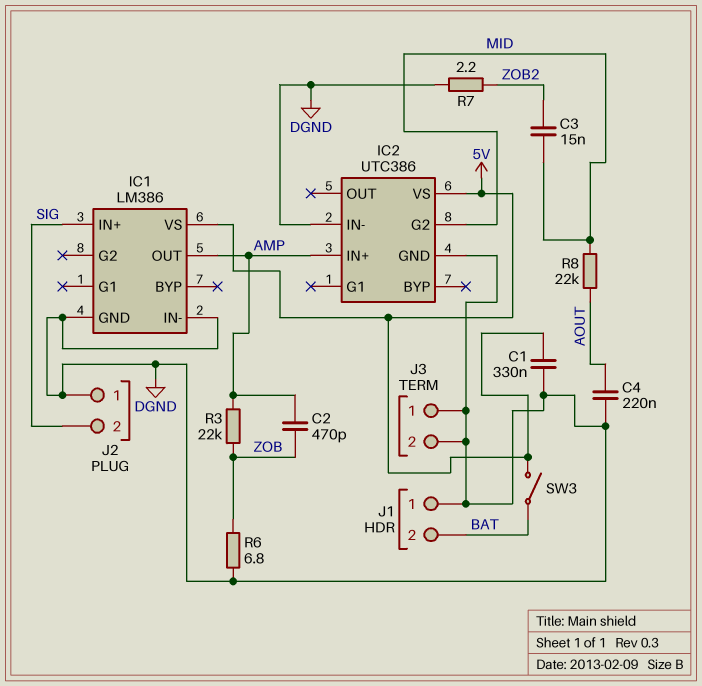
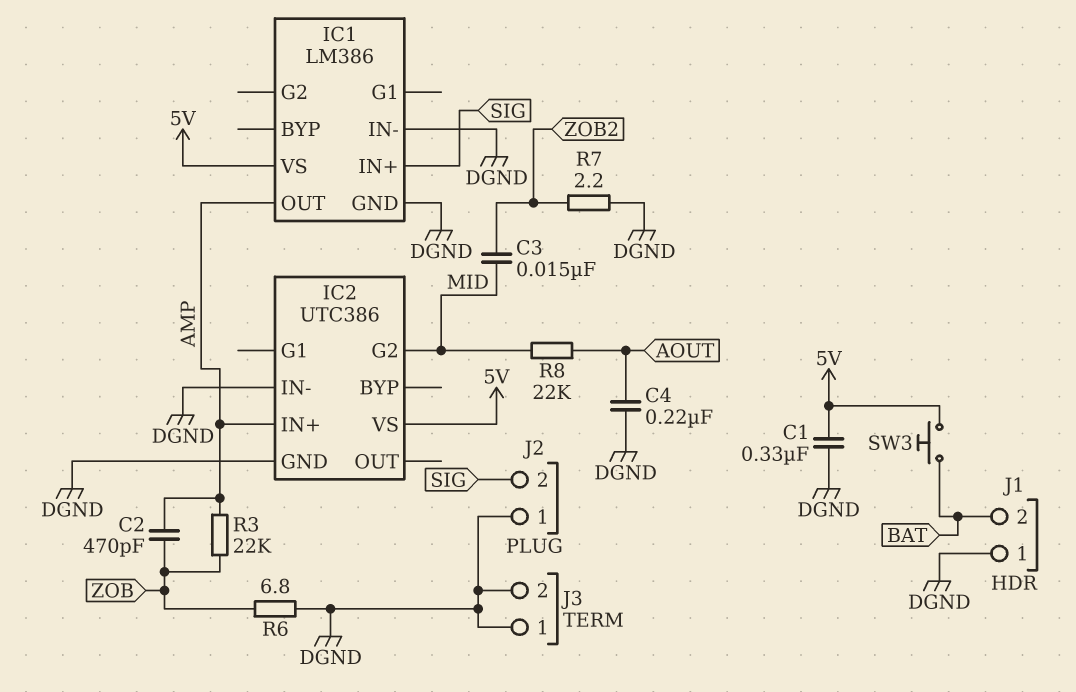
SW3: switch (5V, BAT) -> button (5V, BAT)

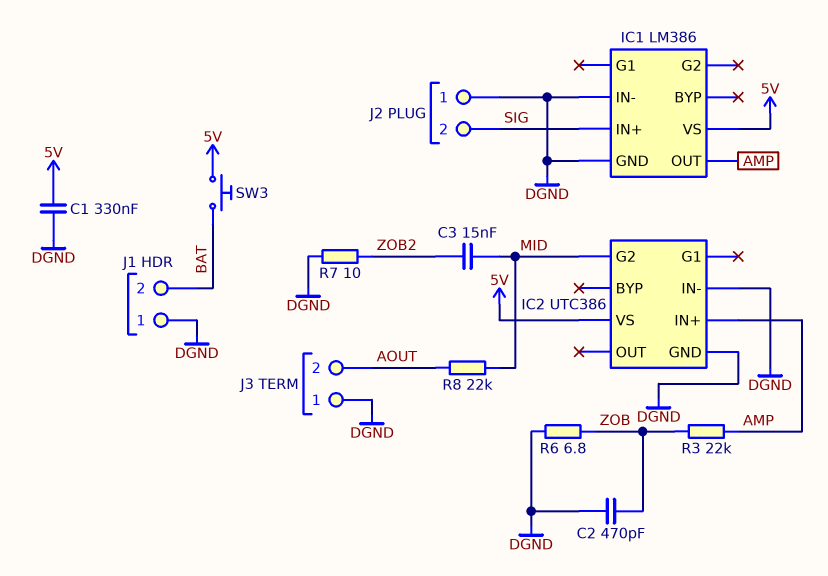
C2: 470pF (AMP, ZOB) -> 470pF (DGND, ZOB)
C4: 220nF (AOUT, DGND) -> none
J3 pin 2: DGND -> AOUT
R7: 2.2 (DGND, ZOB2) -> 10 (DGND, ZOB2)

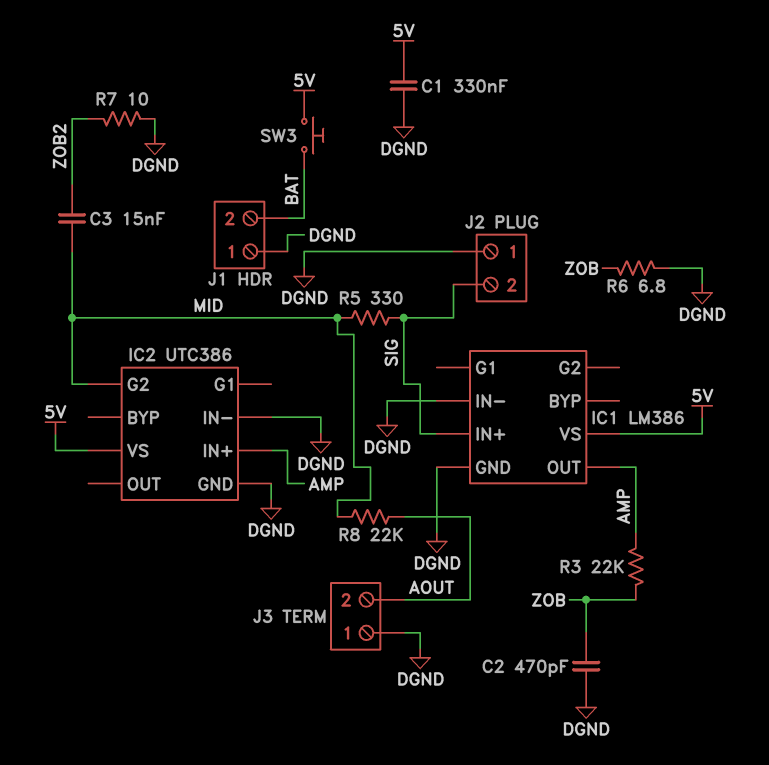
R5: none -> 330 (MID, SIG)

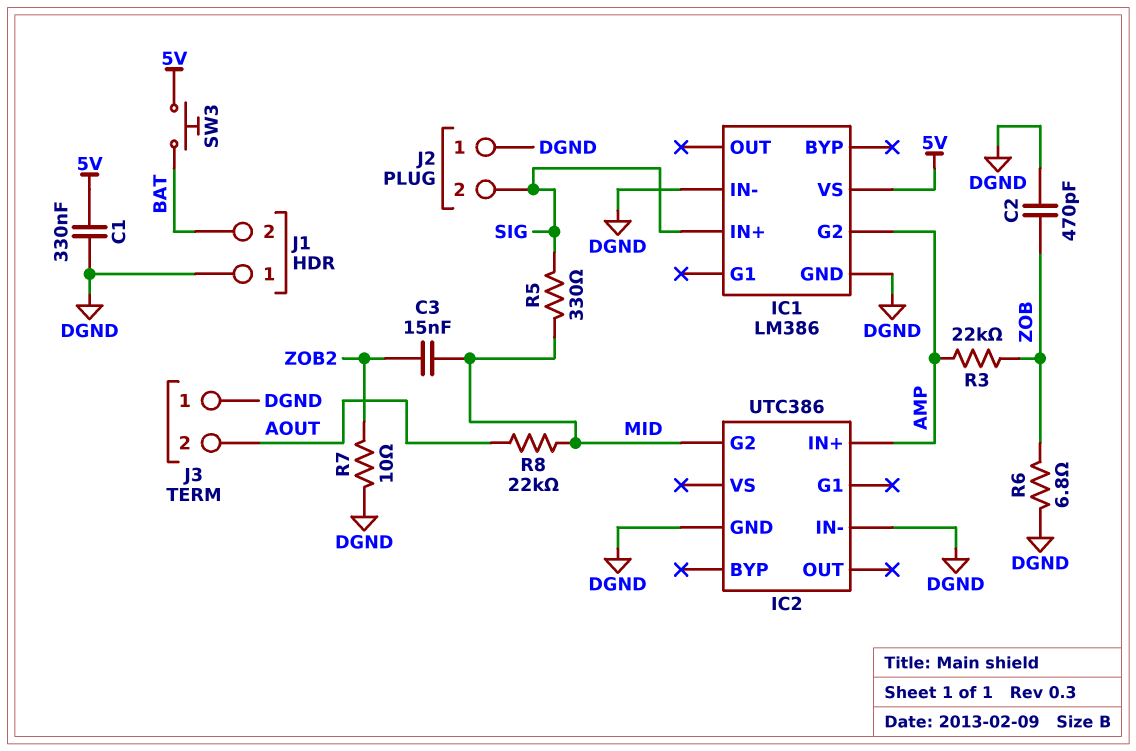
IC1 pin G2: none -> AMP
IC1 pin OUT: AMP -> none
IC2 pin VS: 5V -> none

